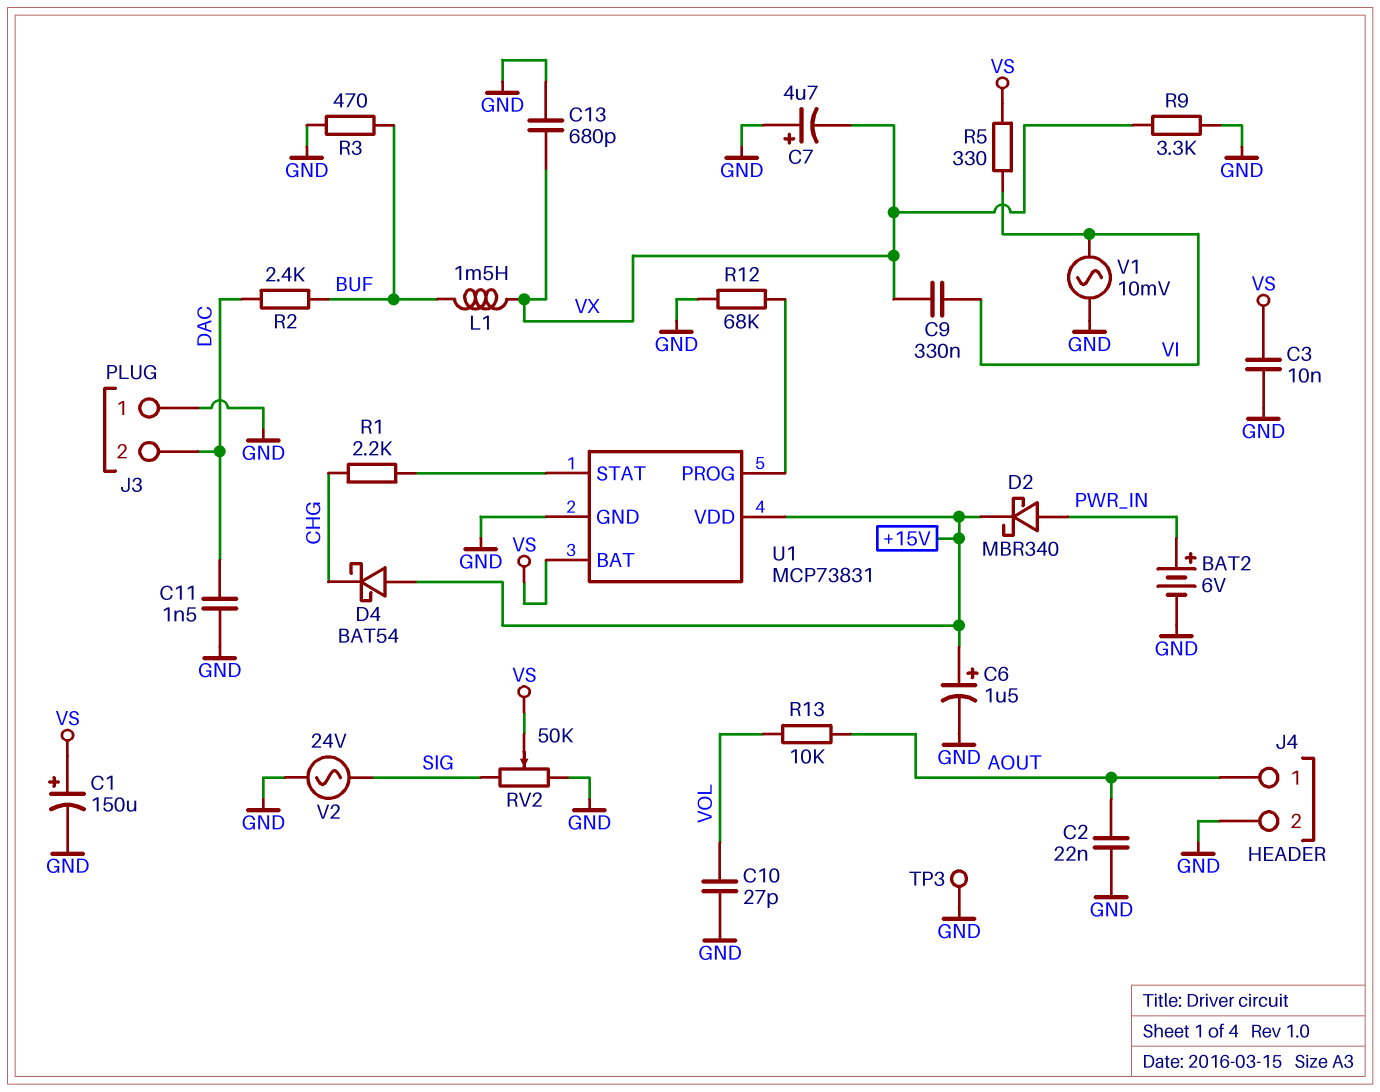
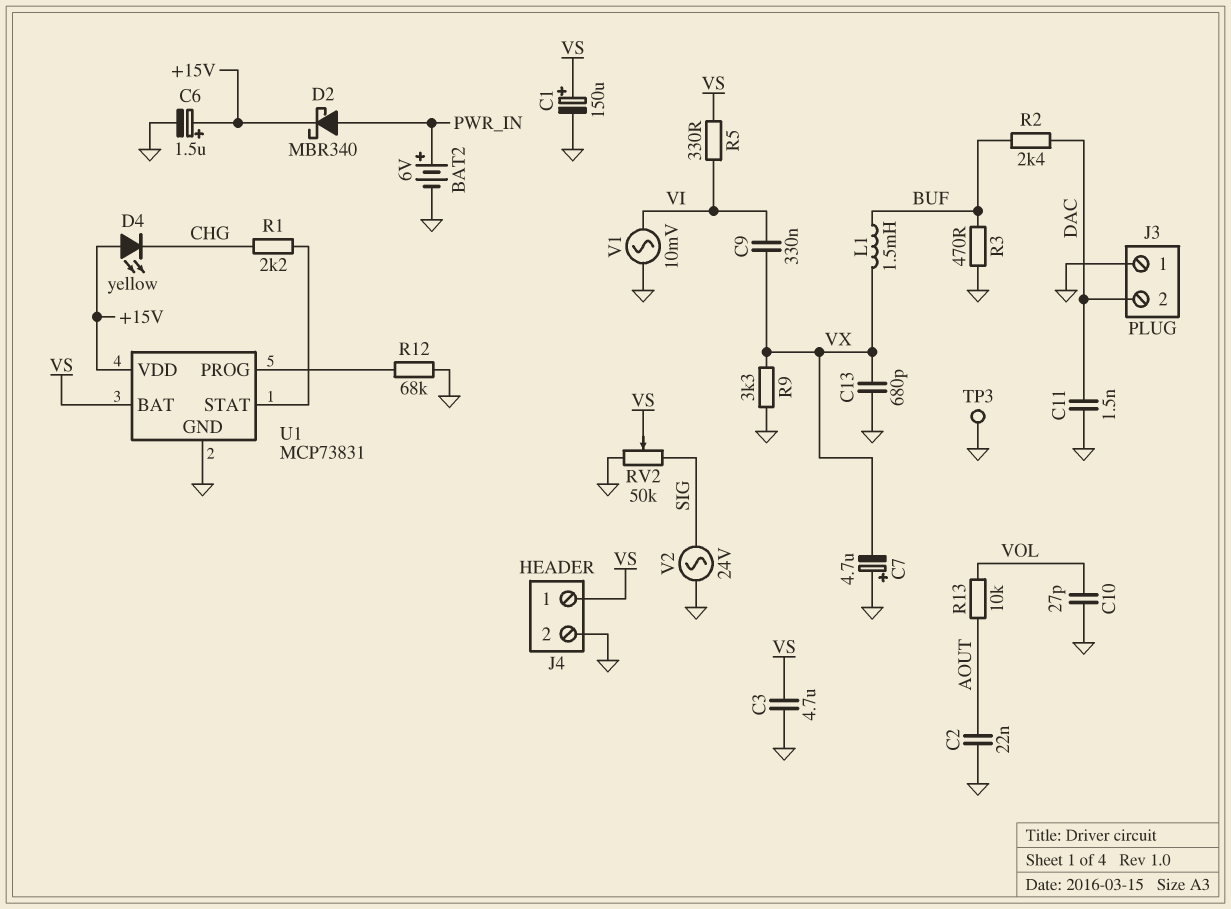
C3: 10nF (GND, VS) -> 4.7uF (GND, VS)
D4: schottky BAT54 (A +15V, K CHG) -> LED yellow (A +15V, K CHG)
J4 pin 1: AOUT -> VS

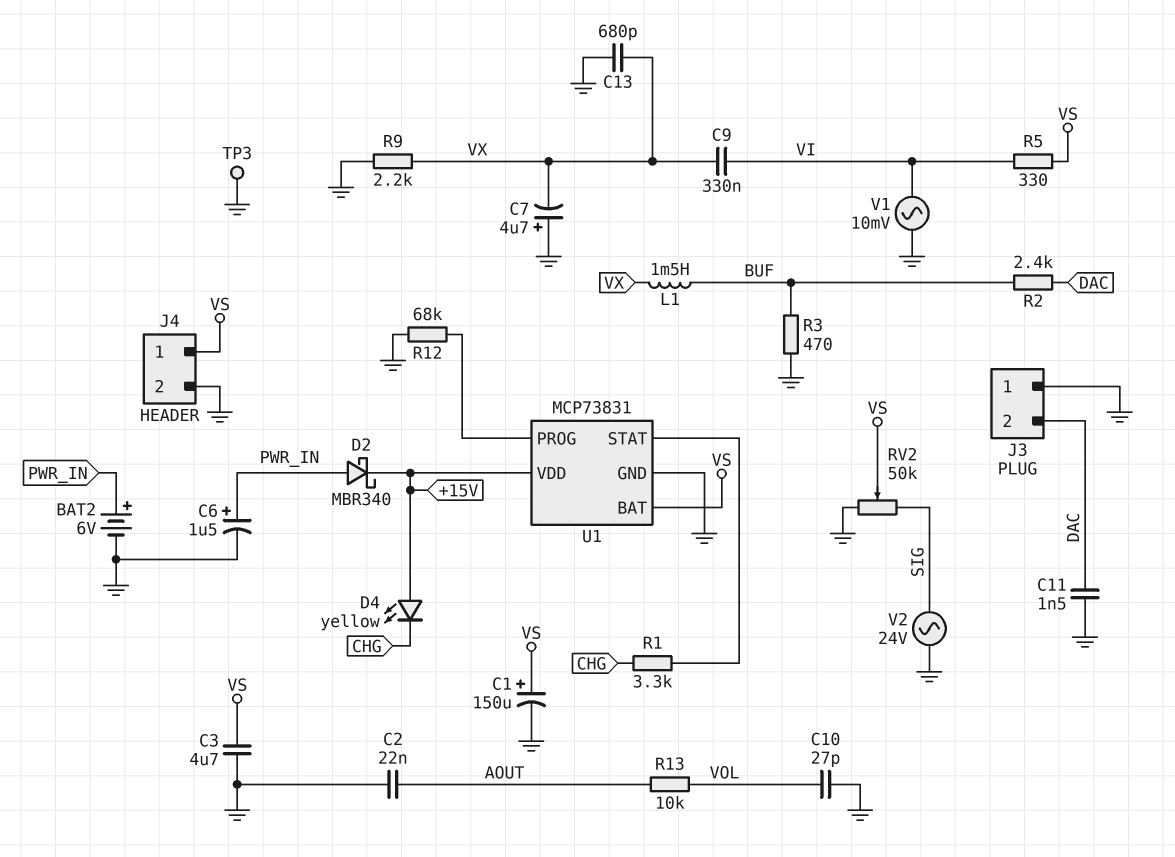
C6: 1.5uF (plus +15V, minus GND) -> 1.5uF (plus PWR_IN, minus GND)
R1: 2.2k (CHG, U1/STAT) -> 3.3k (CHG, U1/STAT)
R9: 3.3k (GND, VX) -> 2.2k (GND, VX)

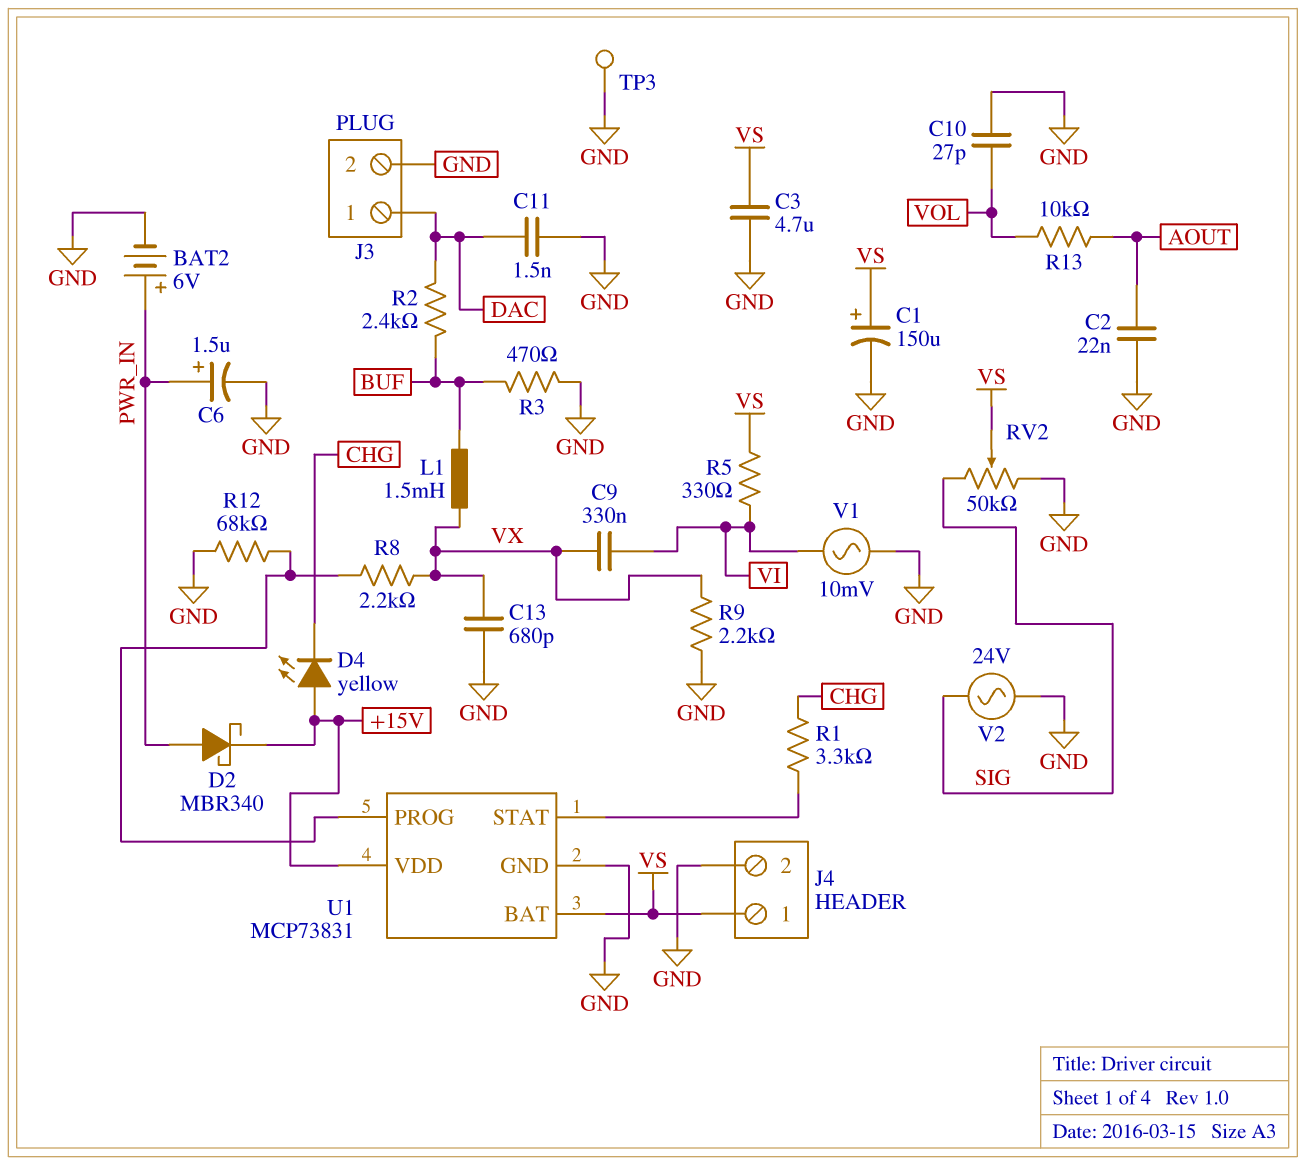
C7: 4.7uF (plus GND, minus VX) -> none
J3 pin 1: GND -> DAC
J3 pin 2: DAC -> GND
R8: none -> 2.2k (U1/PROG, VX)

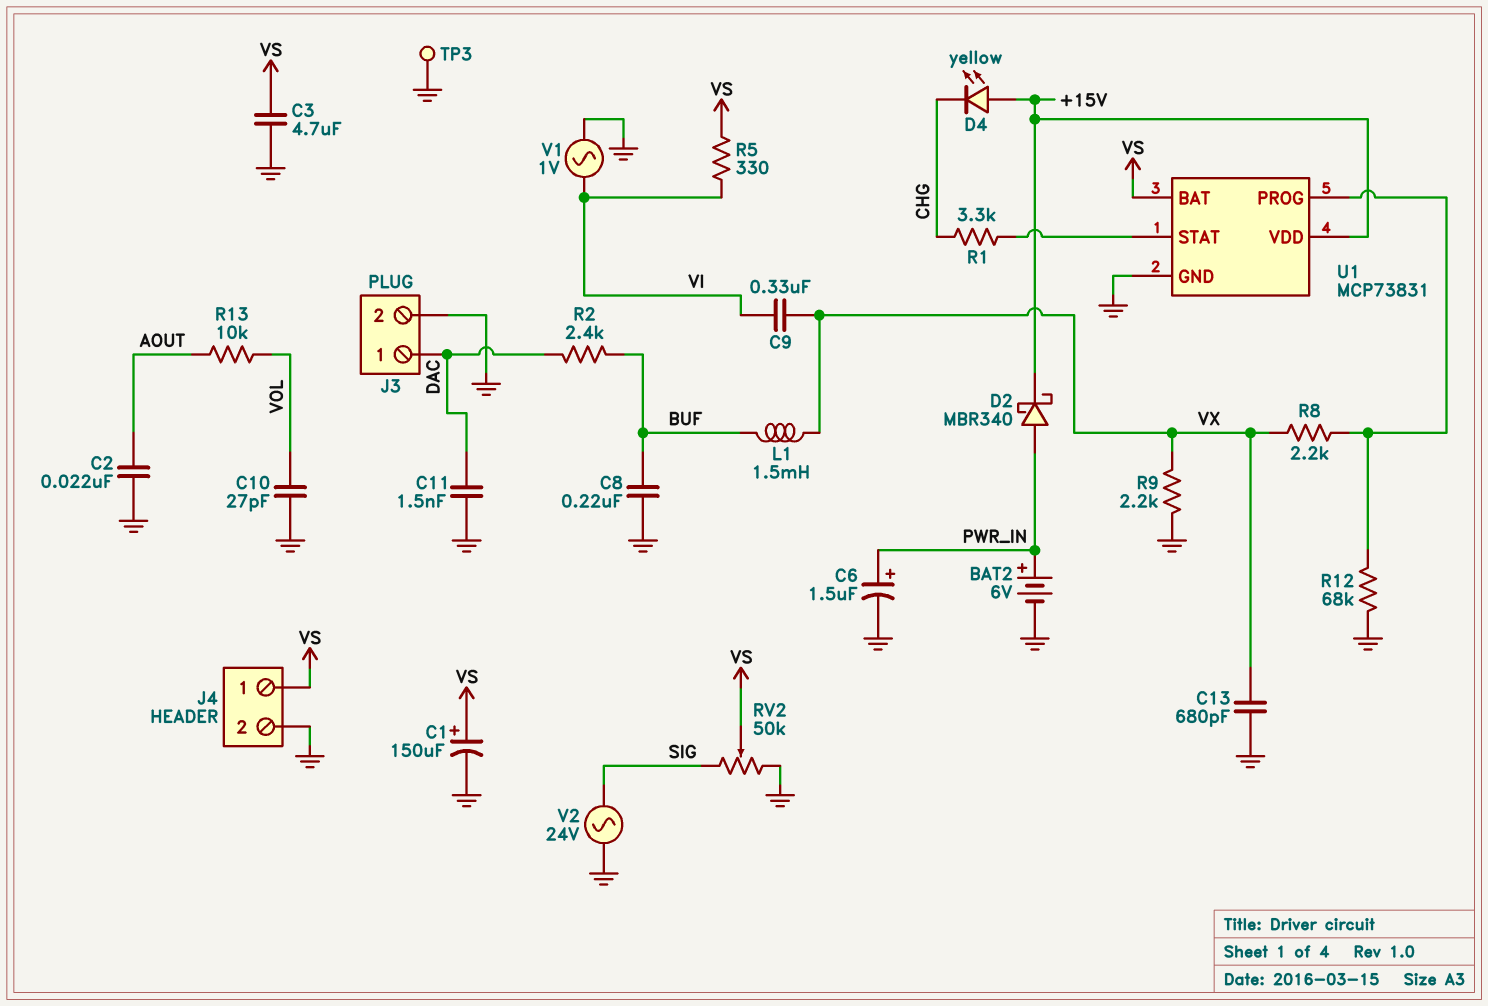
C8: none -> 220nF (BUF, GND)
R3: 470 (BUF, GND) -> none
V1: AC 10mV (GND, VI) -> AC 1V (GND, VI)

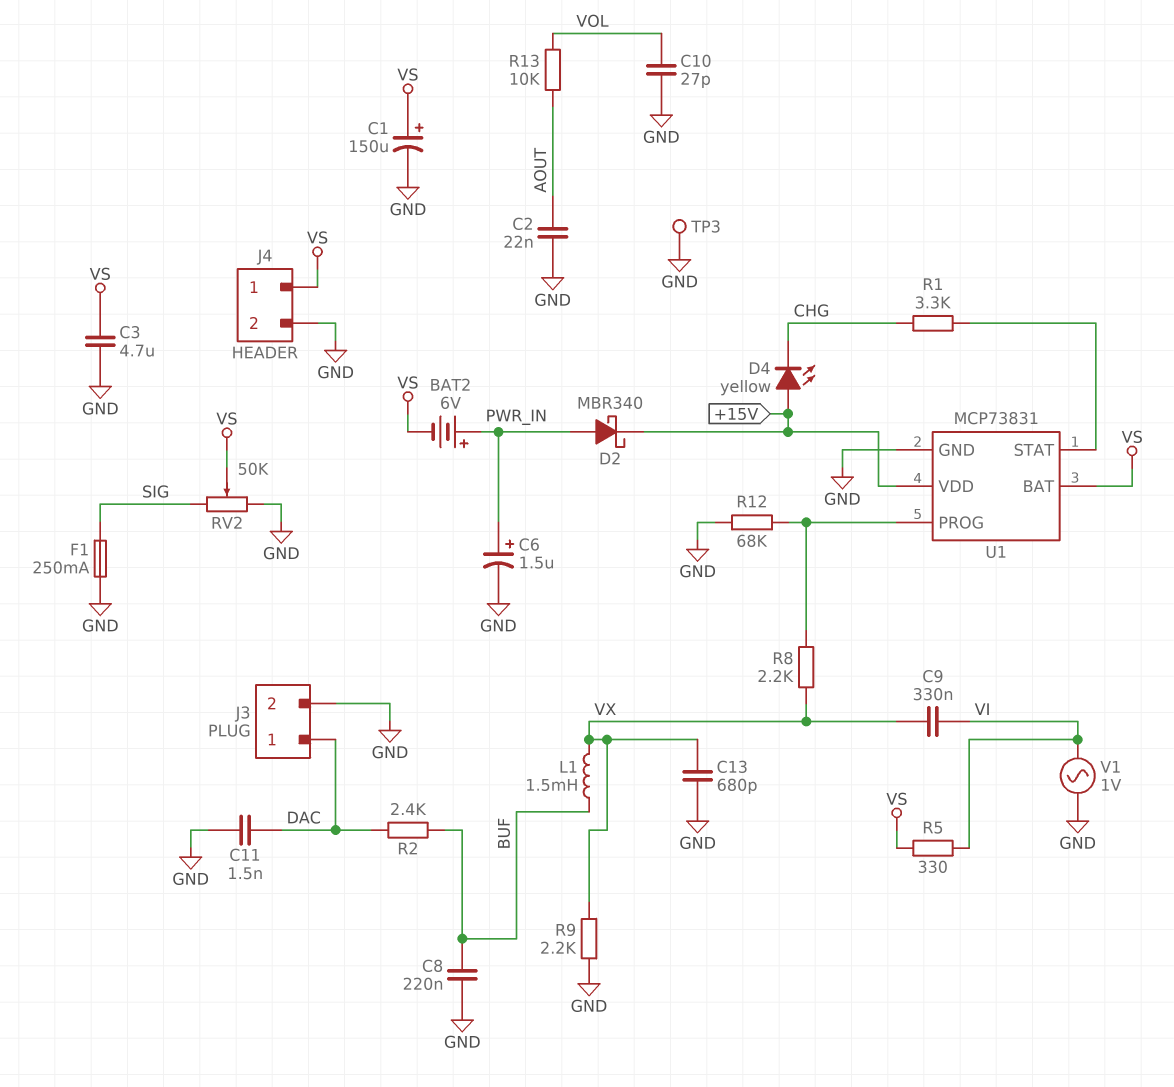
BAT2: 6V (plus PWR_IN, minus GND) -> 6V (plus PWR_IN, minus VS)
F1: none -> 250mA (GND, SIG)
V2: AC 24V (GND, SIG) -> none

